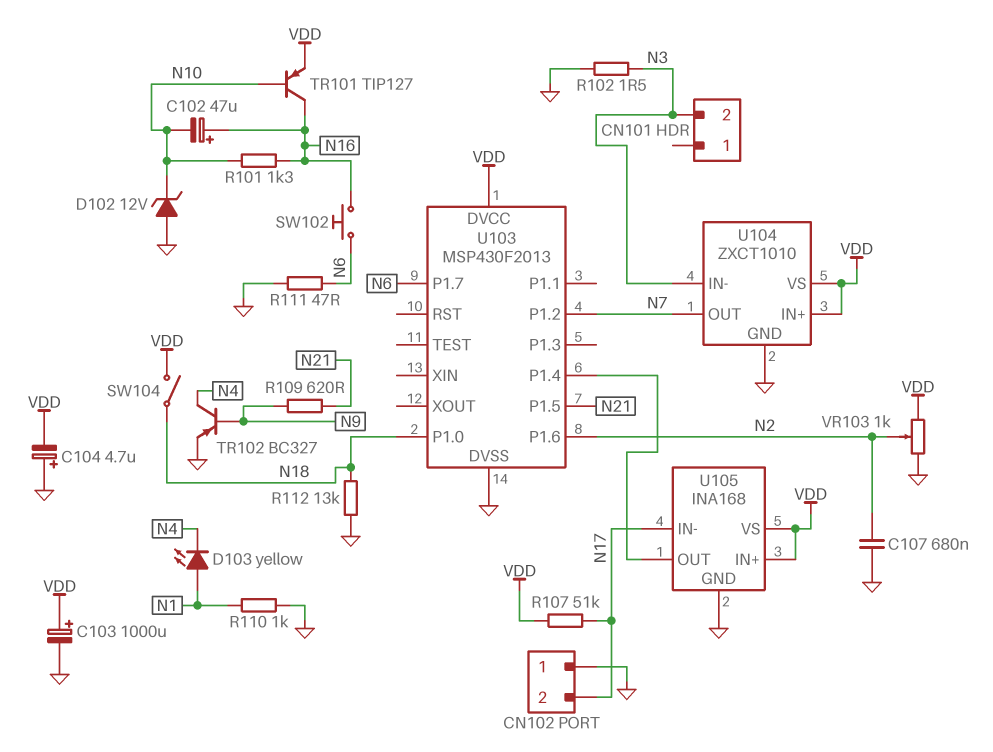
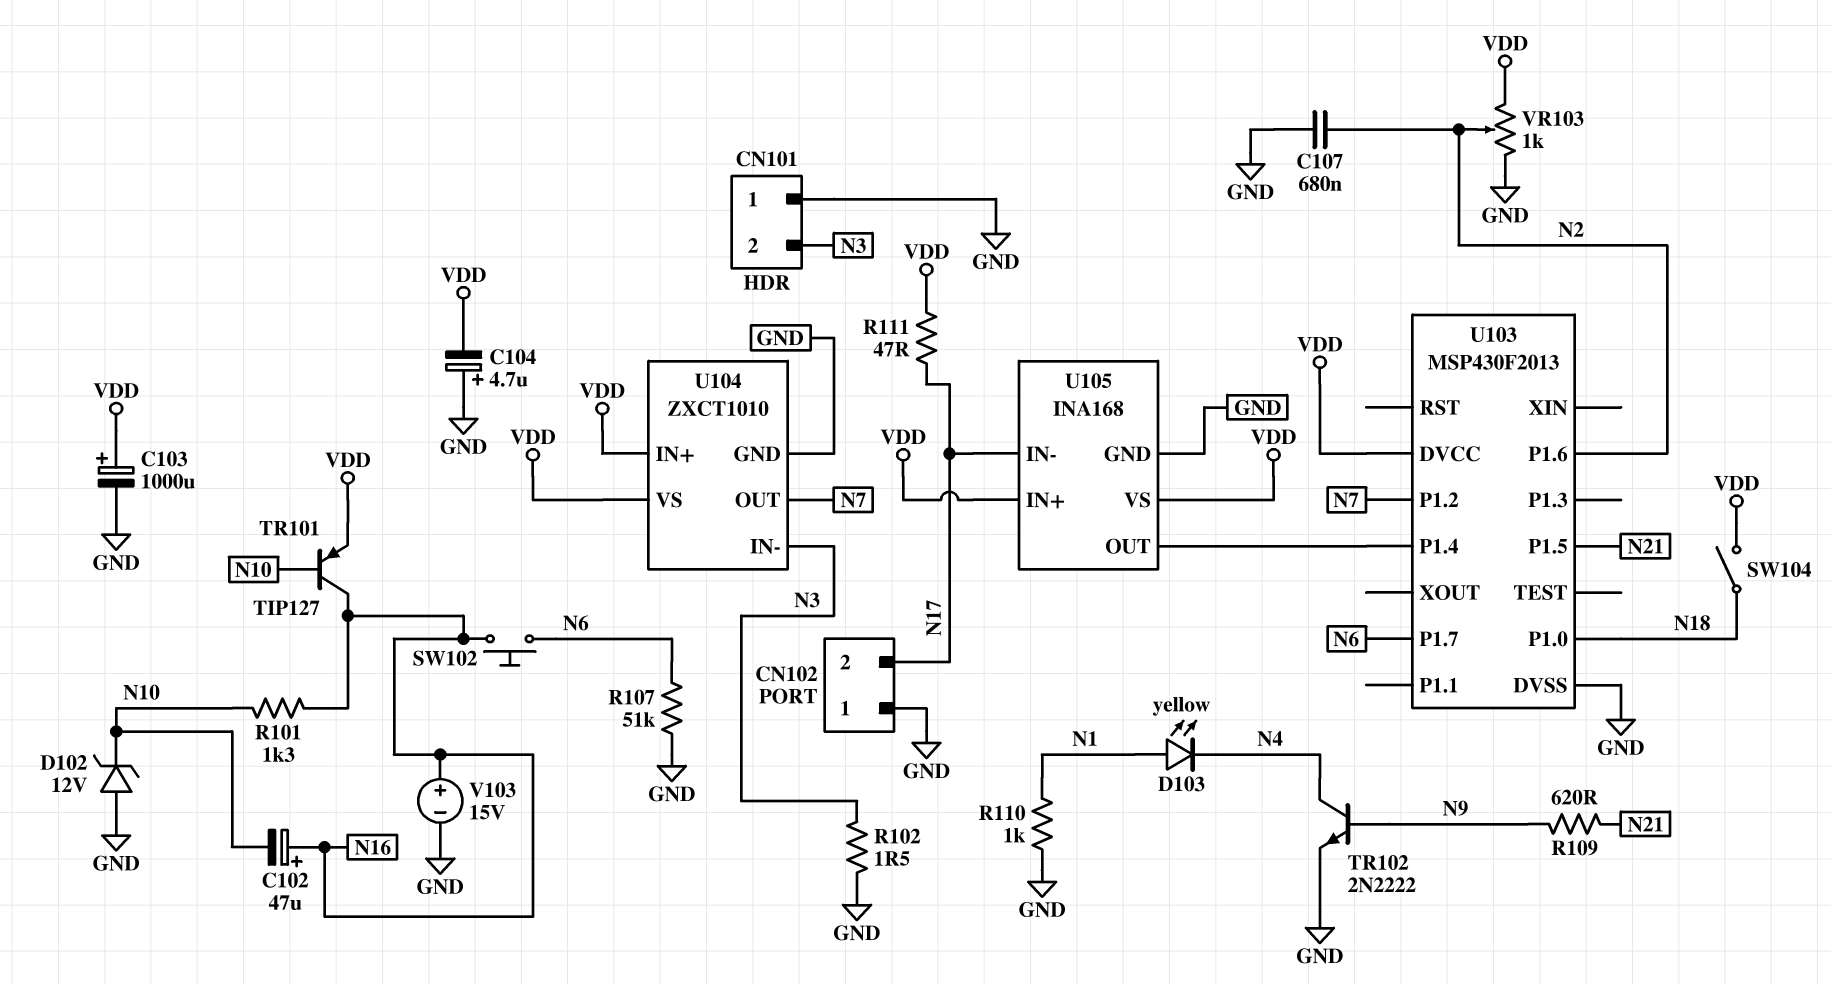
CN101 pin 1: none -> GND
R107: 51k (N17, VDD) -> 51k (GND, N6)
R111: 47 (GND, N6) -> 47 (N17, VDD)
R112: 13k (GND, N18) -> none
TR102: PNP BC327 (B N9, C N4, E GND) -> NPN 2N2222 (B N9, C N4, E GND)
V103: none -> 15V (plus N16, minus GND)

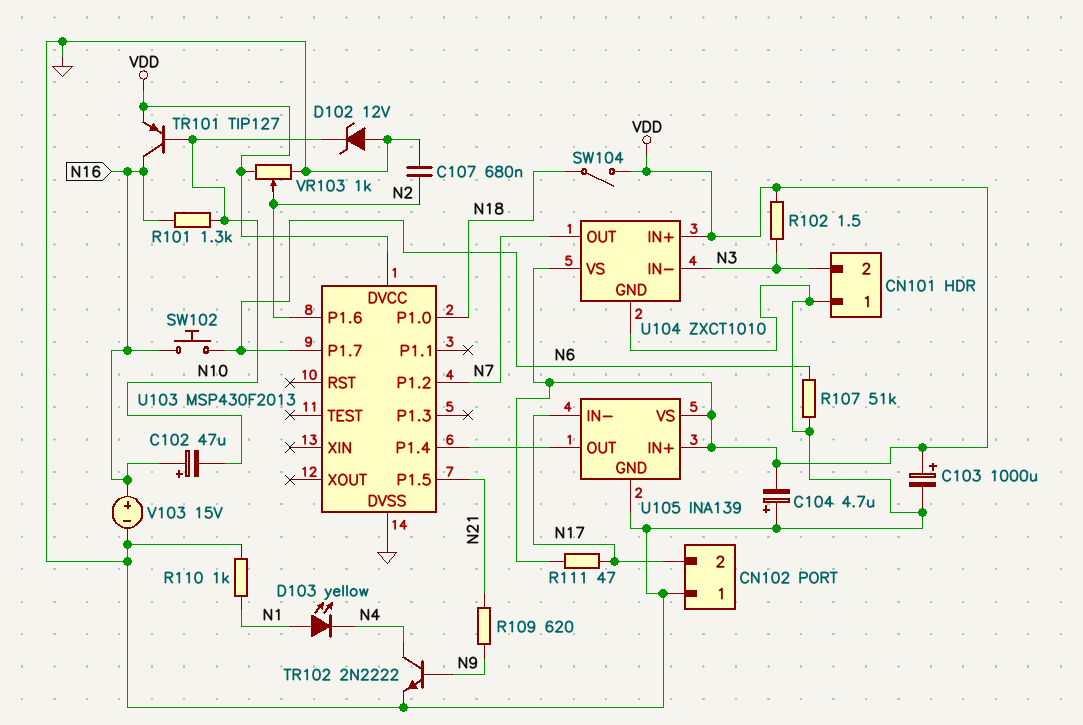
R102: 1.5 (GND, N3) -> 1.5 (N3, VDD)
U105: INA168 -> INA139

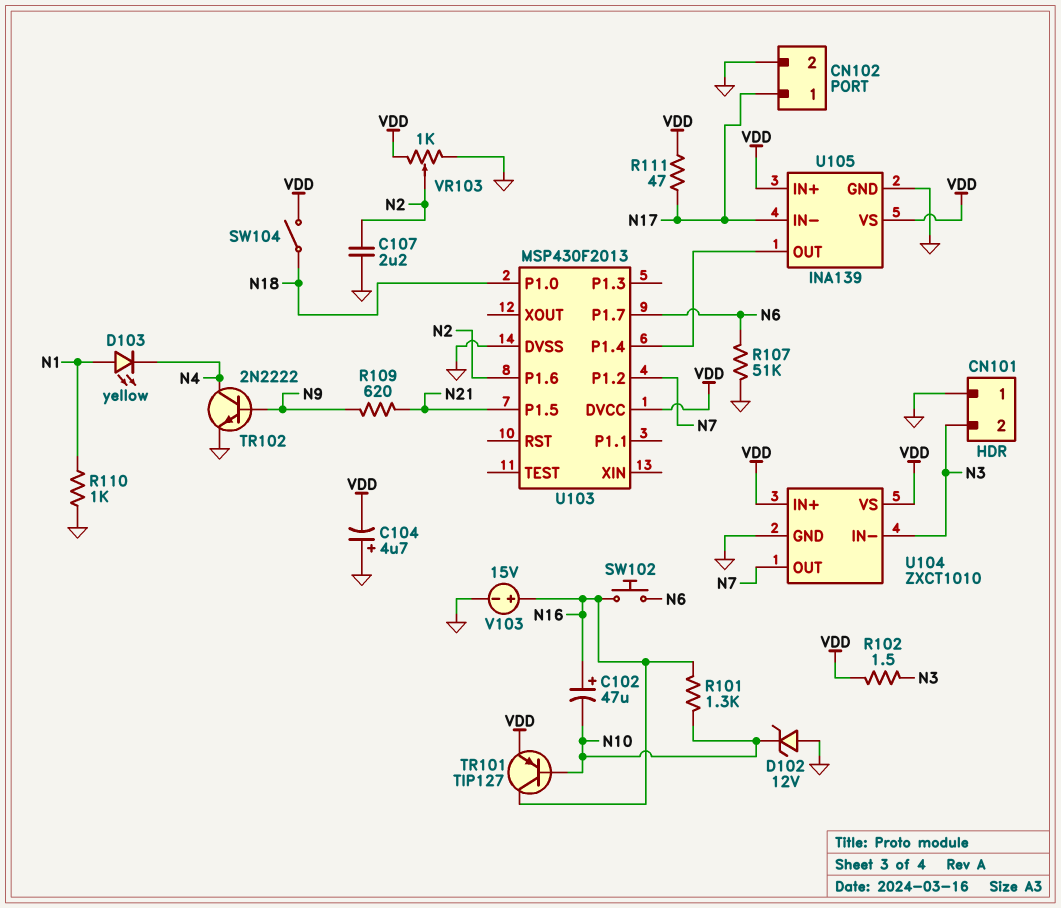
C103: 1000uF (plus VDD, minus GND) -> none
C107: 680nF (GND, N2) -> 2.2uF (GND, N2)
CN102 pin 1: GND -> N17
CN102 pin 2: N17 -> GND

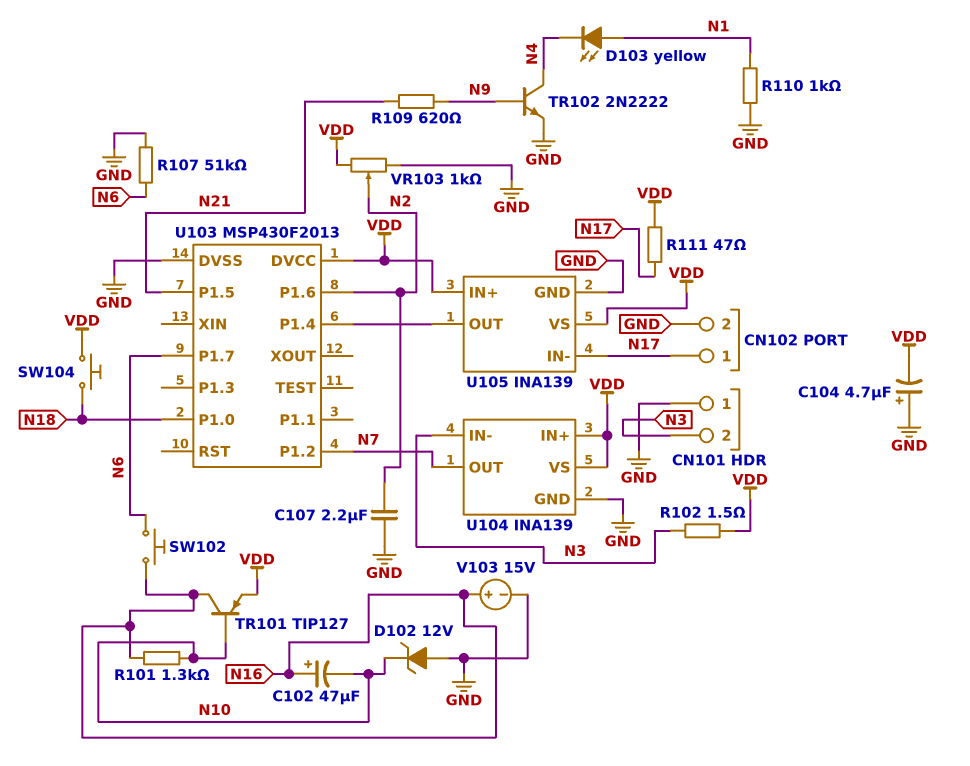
SW104: switch (N18, VDD) -> button (N18, VDD)
U104: ZXCT1010 -> INA139

